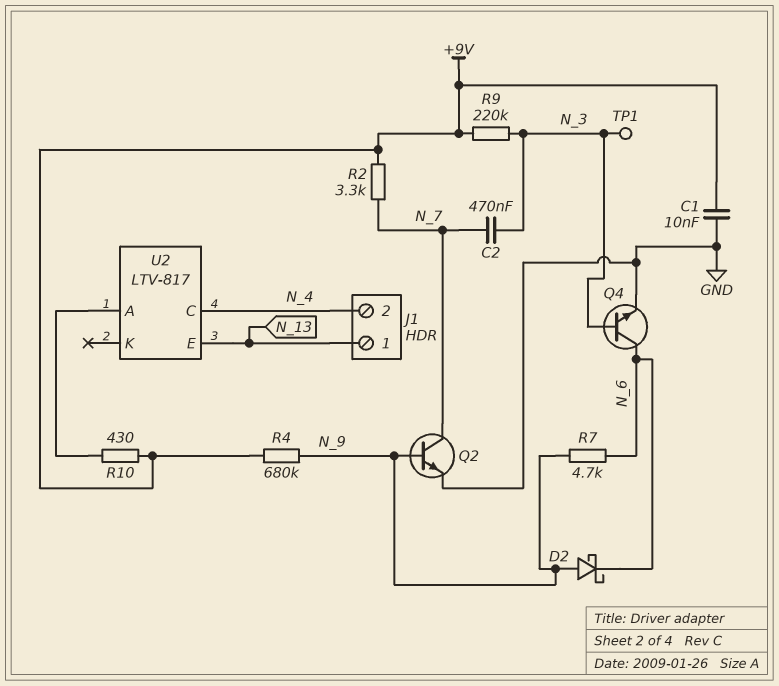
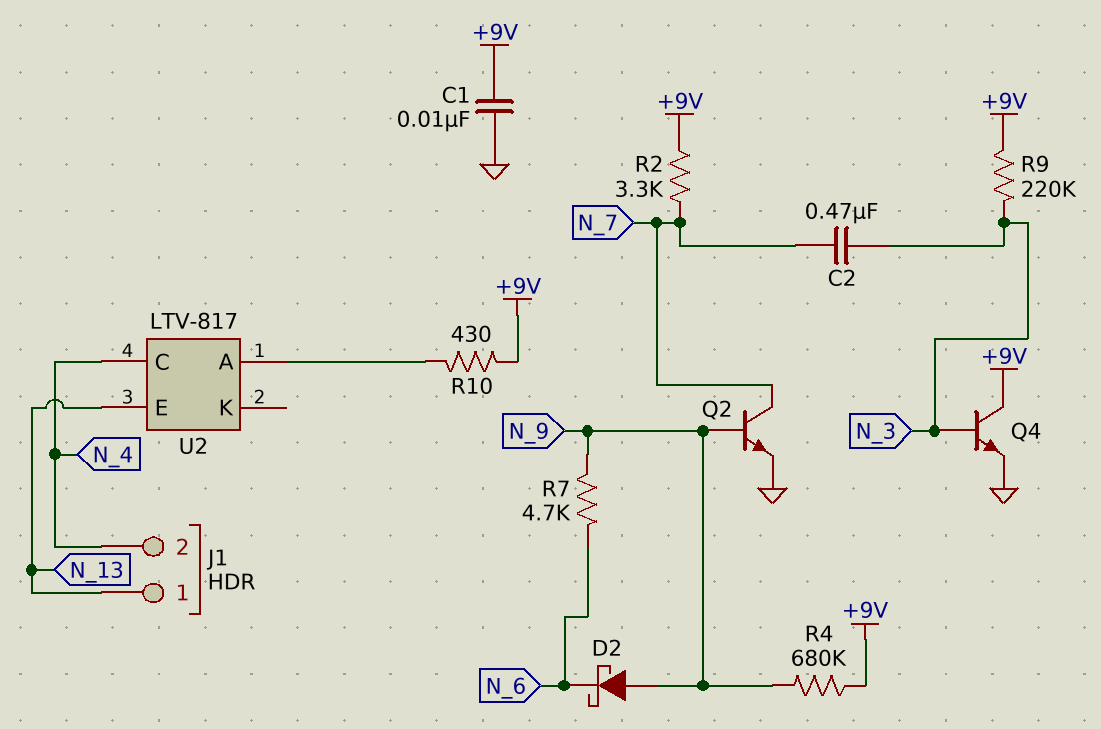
Q4: NPN (B N_3, C N_6, E GND) -> NPN (B N_3, C +9V, E GND)
TP1: test point (N_3) -> none

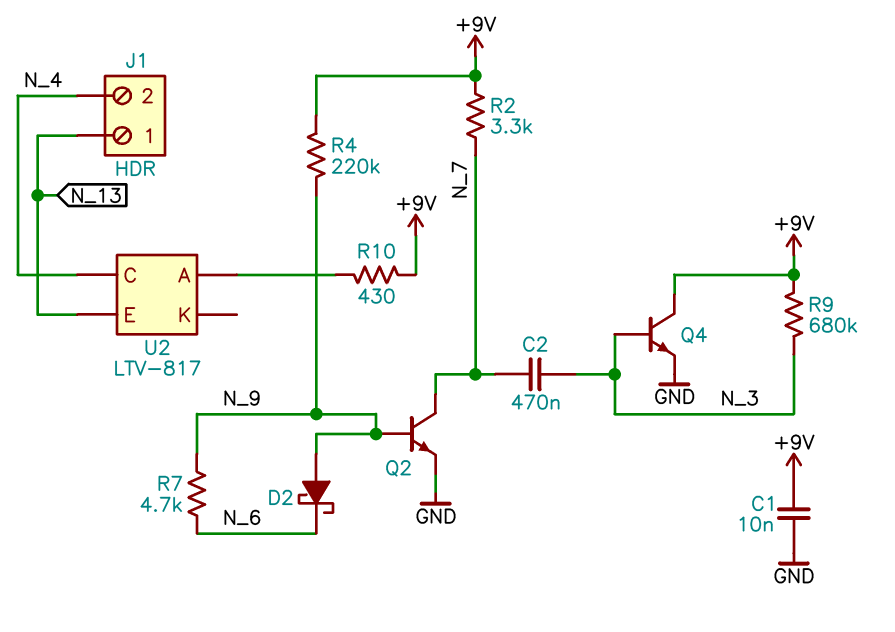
R4: 680k (+9V, N_9) -> 220k (+9V, N_9)
R9: 220k (+9V, N_3) -> 680k (+9V, N_3)

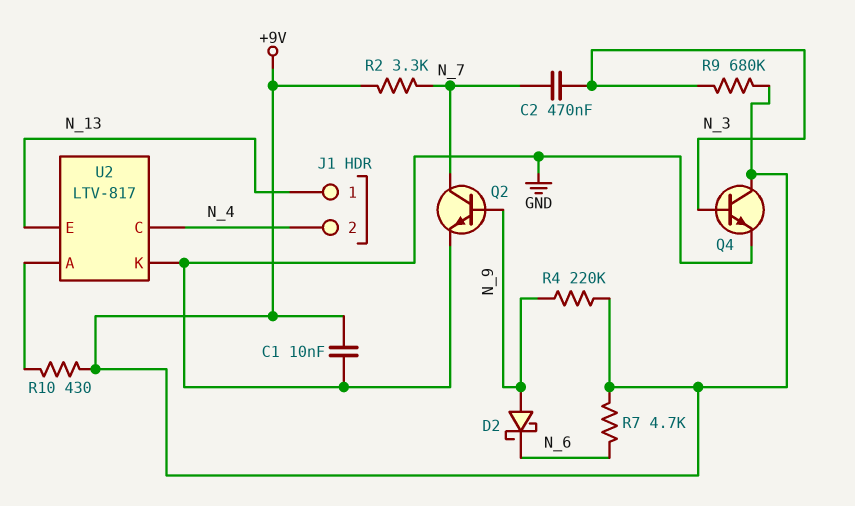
R7: 4.7k (N_6, N_9) -> 4.7k (+9V, N_6)
U2 pin K: none -> GND

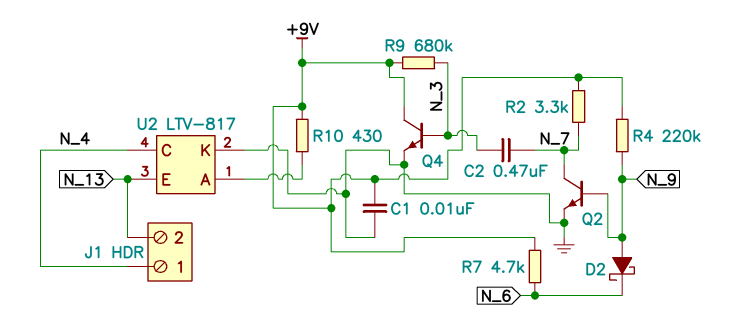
J1 pin 1: N_13 -> N_4
J1 pin 2: N_4 -> N_13

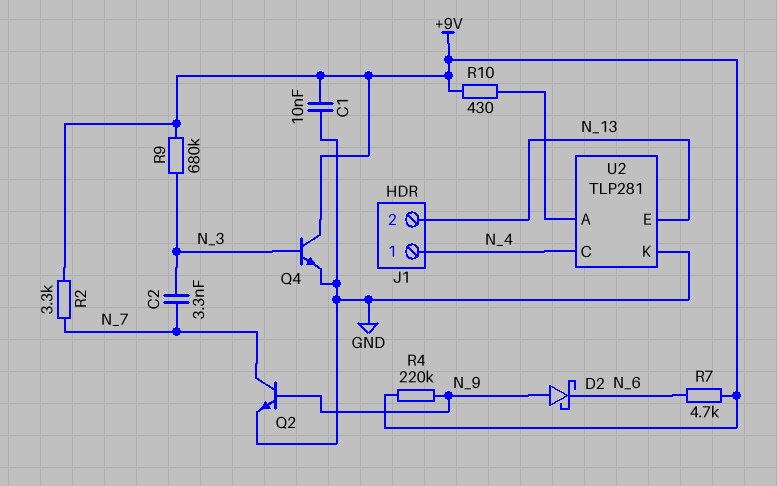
C2: 470nF (N_3, N_7) -> 3.3nF (N_3, N_7)
U2: LTV-817 -> TLP281

